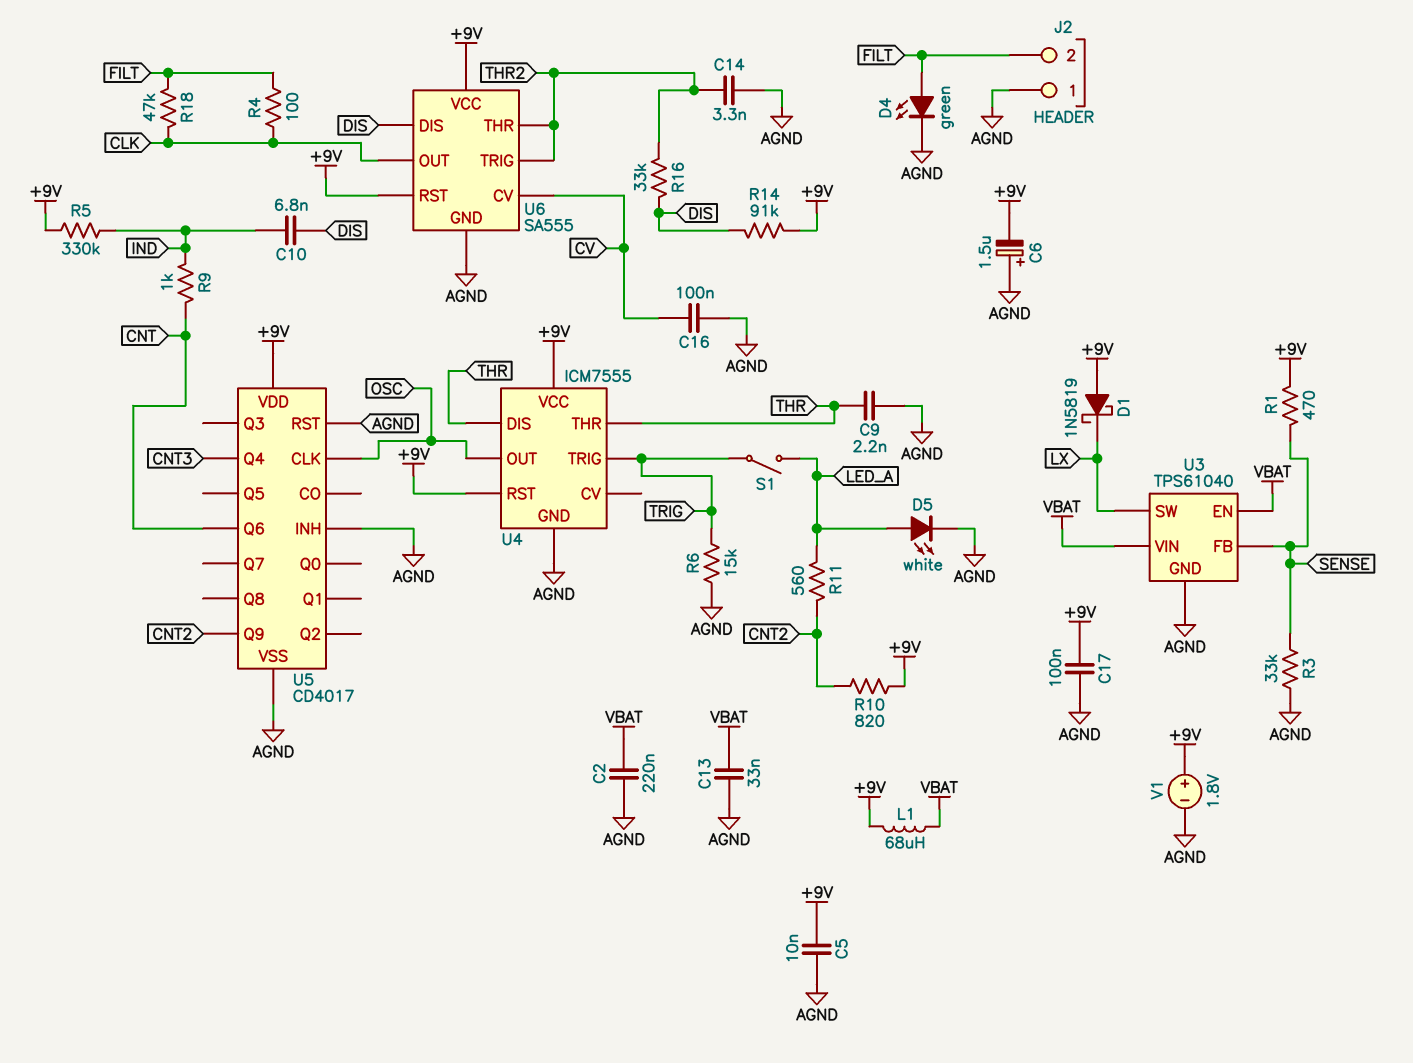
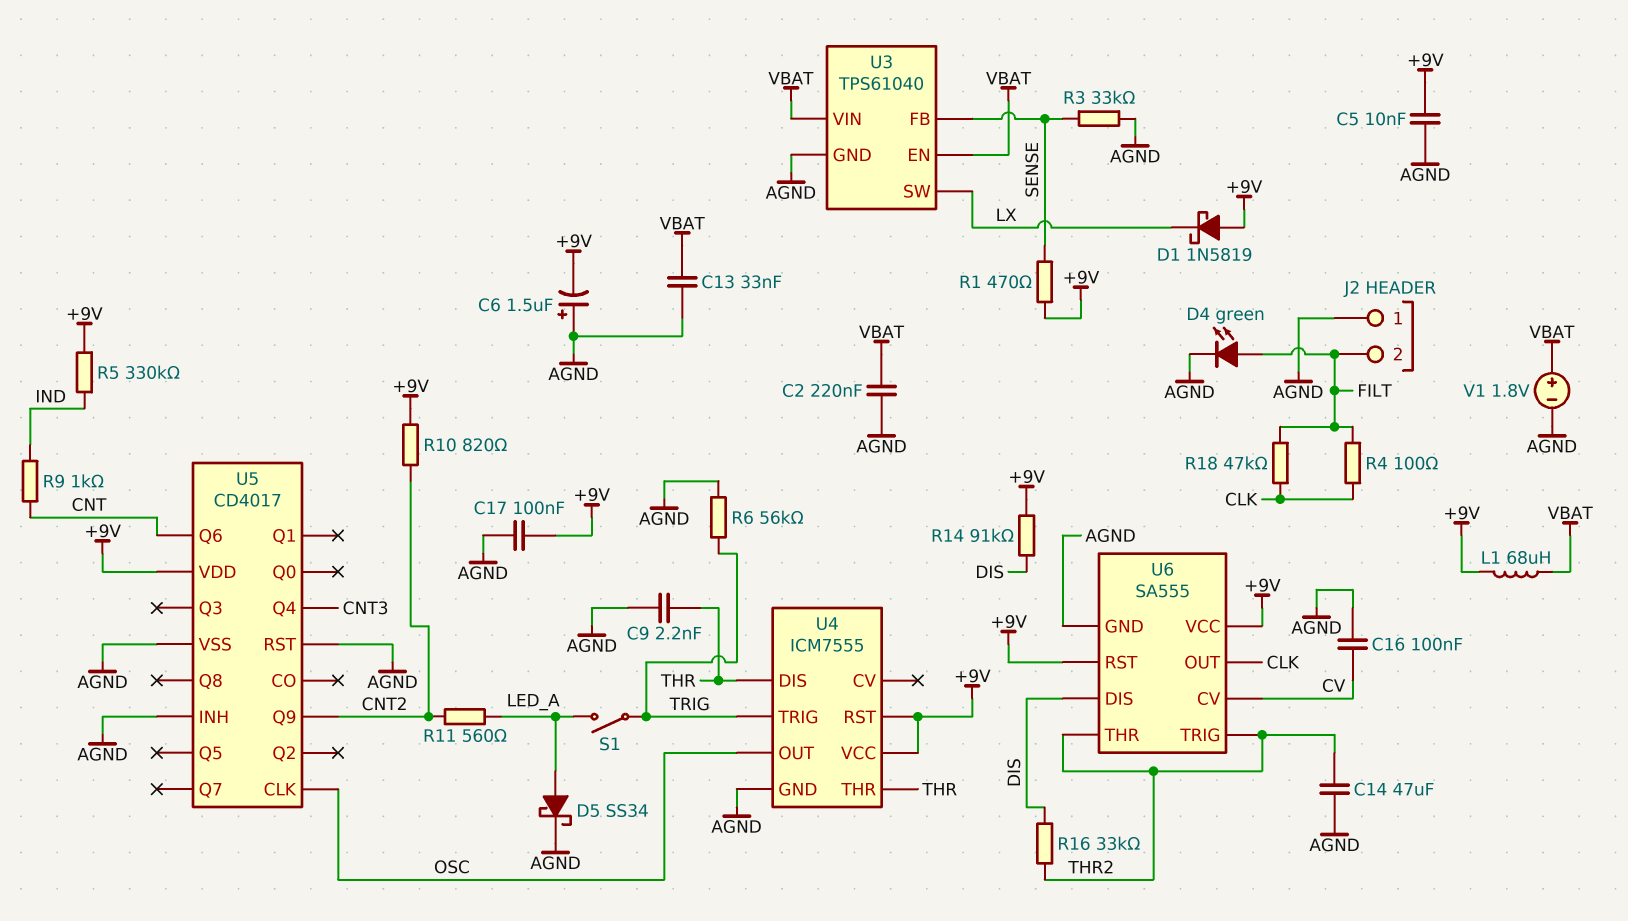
C10: 6.8nF (DIS, IND) -> none
C14: 3.3nF (AGND, THR2) -> 47uF (AGND, THR2)
D5: LED white (A LED_A, K AGND) -> schottky SS34 (A LED_A, K AGND)
R6: 15k (AGND, TRIG) -> 56k (AGND, TRIG)
V1: 1.8V (plus +9V, minus AGND) -> 1.8V (plus VBAT, minus AGND)

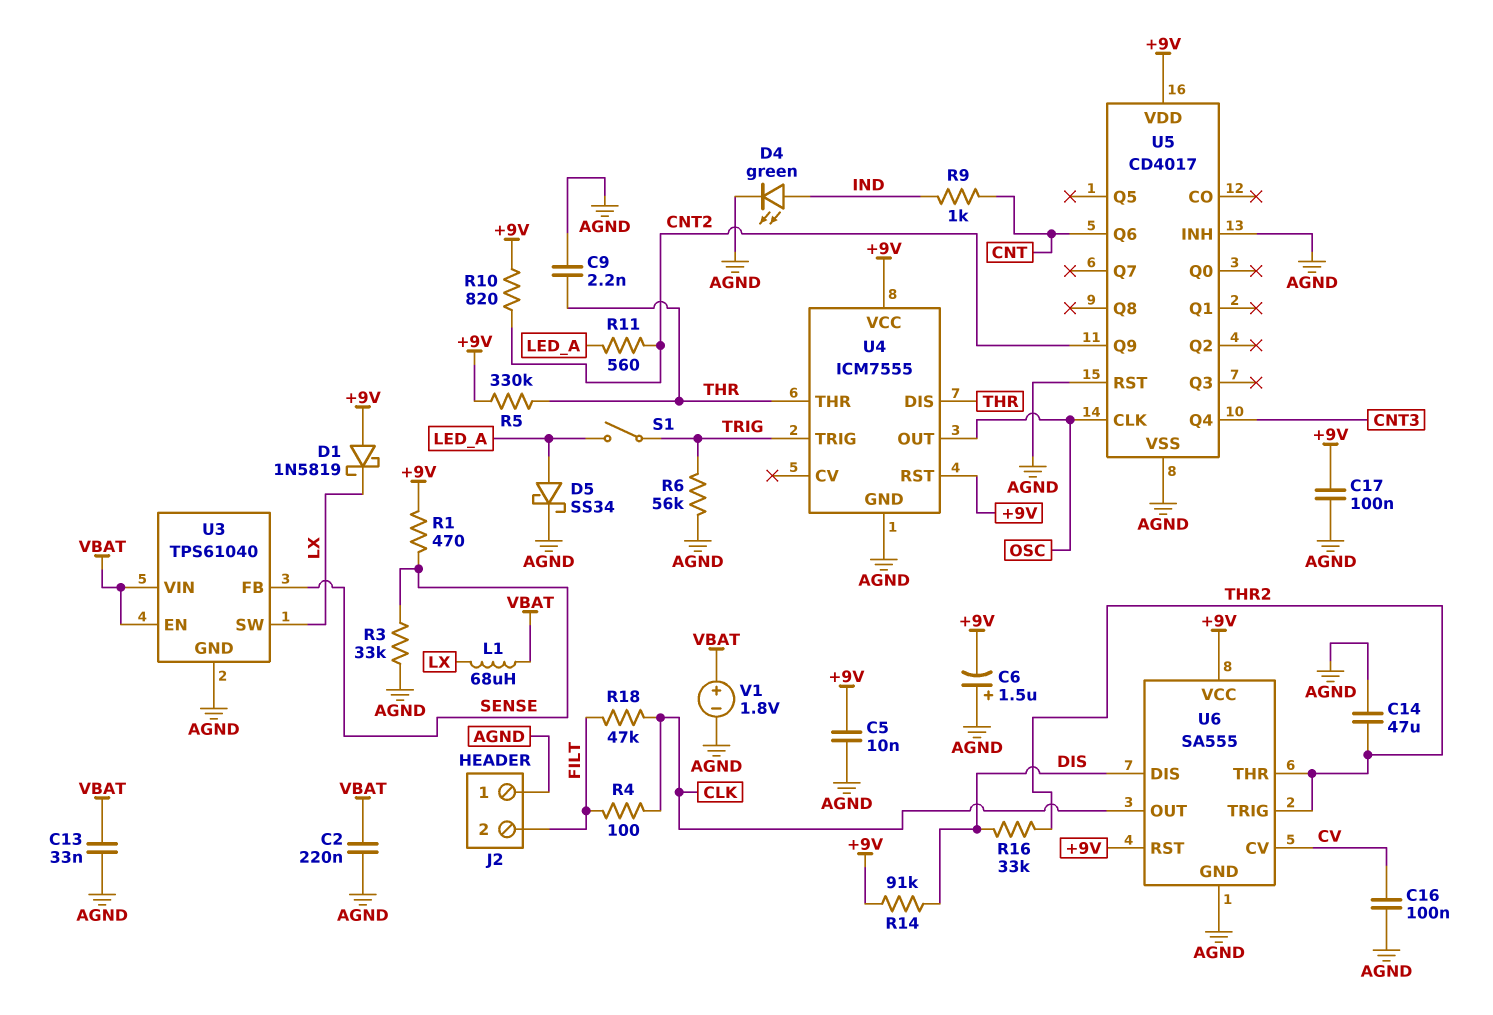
D4: LED green (A FILT, K AGND) -> LED green (A IND, K AGND)
L1: 68uH (+9V, VBAT) -> 68uH (LX, VBAT)
R5: 330k (+9V, IND) -> 330k (+9V, THR)

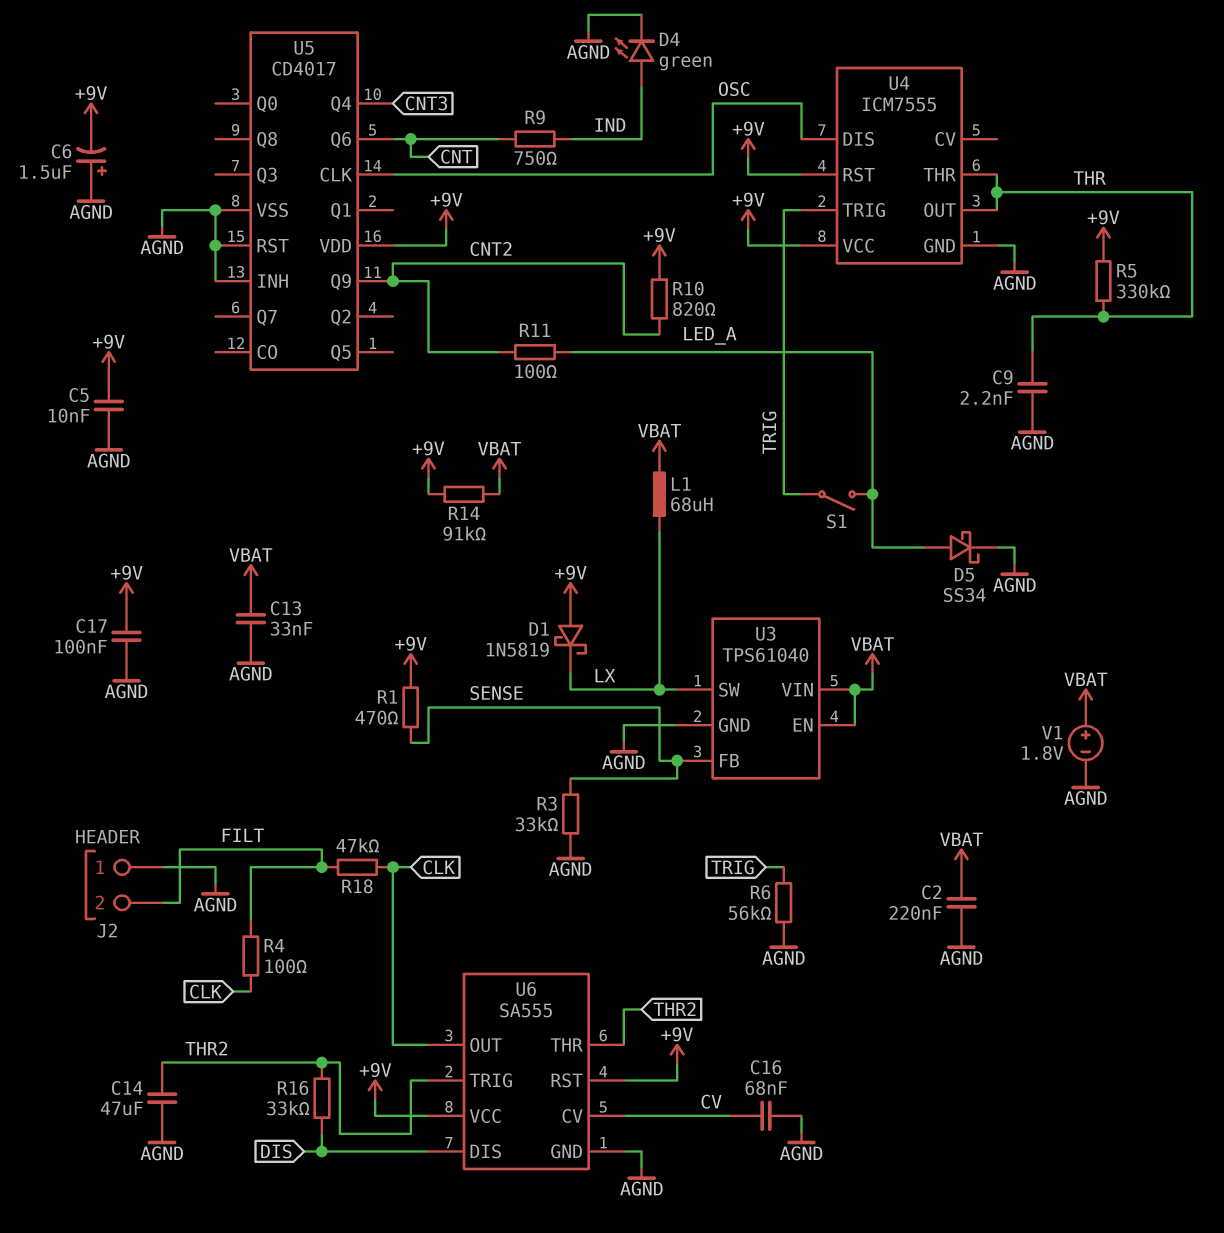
C16: 100nF (AGND, CV) -> 68nF (AGND, CV)
R9: 1k (CNT, IND) -> 750 (CNT, IND)
R11: 560 (CNT2, LED_A) -> 100 (CNT2, LED_A)
R14: 91k (+9V, DIS) -> 91k (+9V, VBAT)
U4 pin DIS: THR -> OSC
U4 pin OUT: OSC -> THR

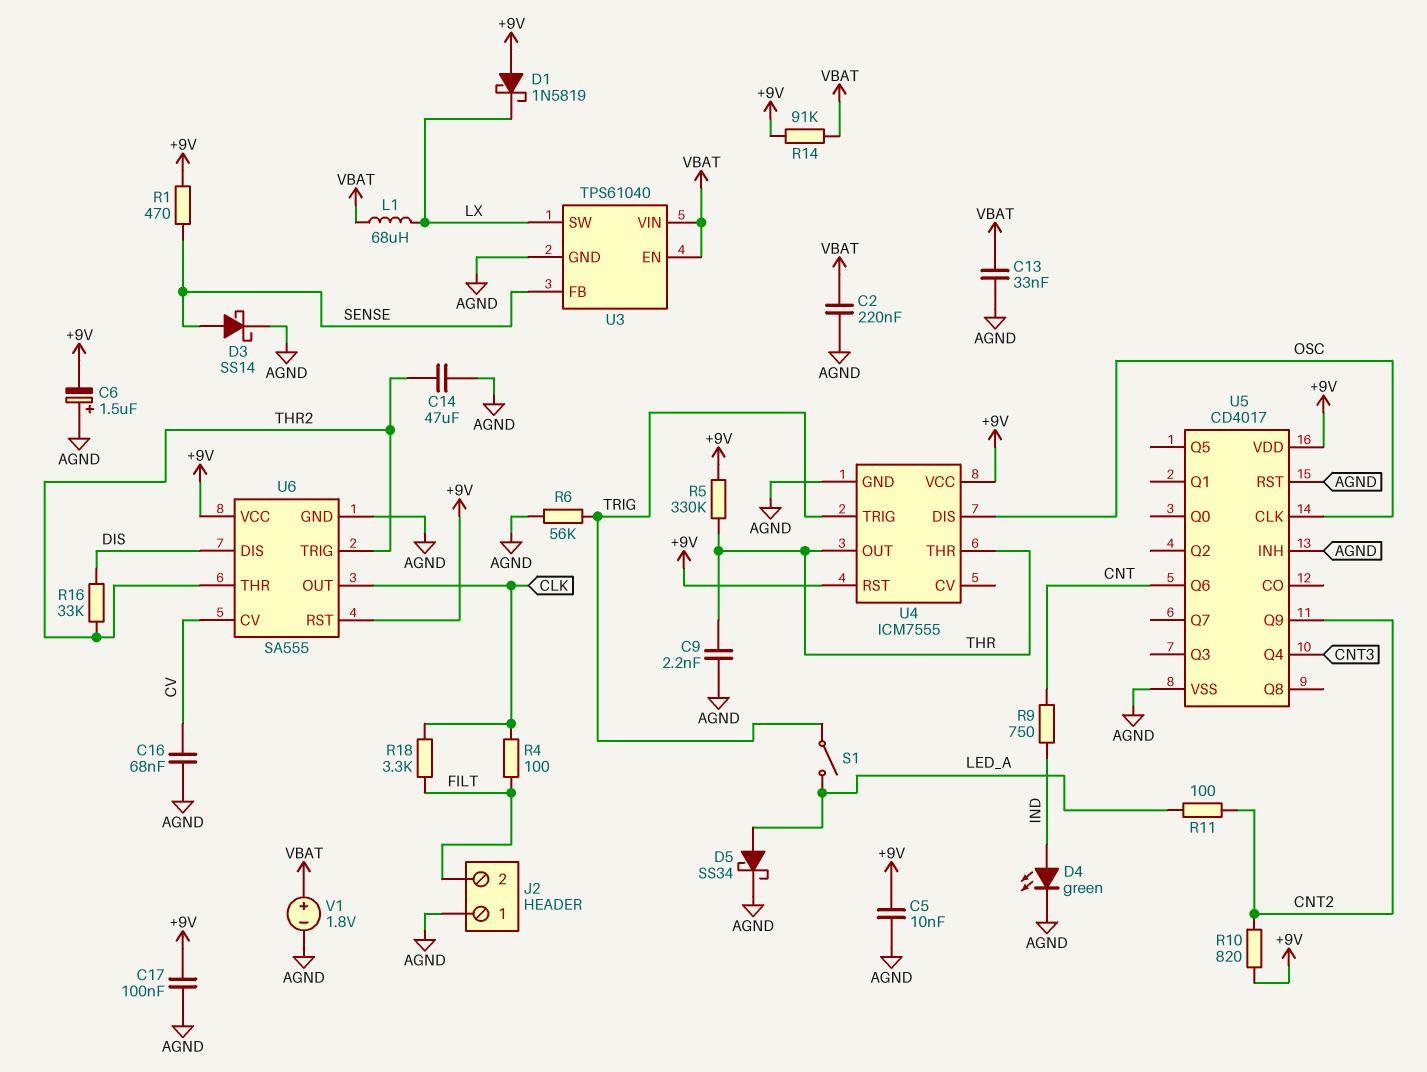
D3: none -> schottky SS14 (A SENSE, K AGND)
R3: 33k (AGND, SENSE) -> none
R18: 47k (CLK, FILT) -> 3.3k (CLK, FILT)

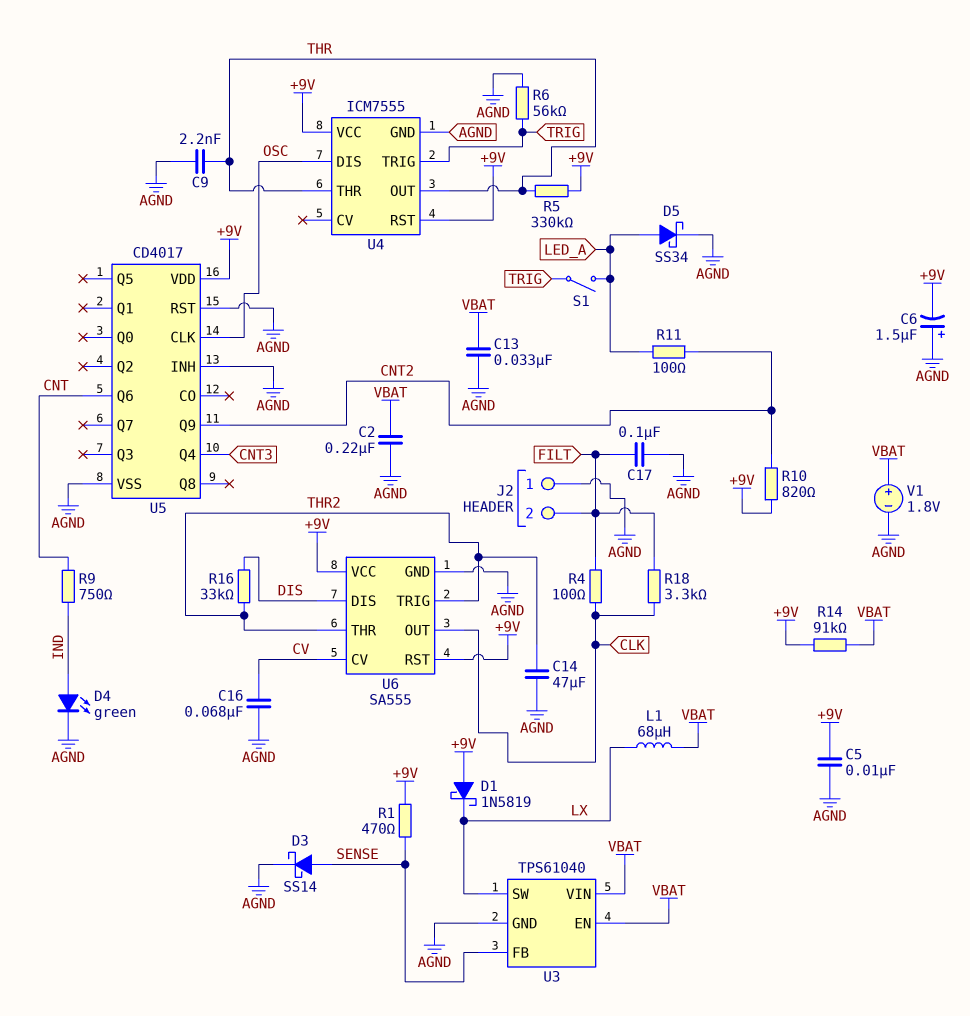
C17: 100nF (+9V, AGND) -> 100nF (AGND, FILT)

